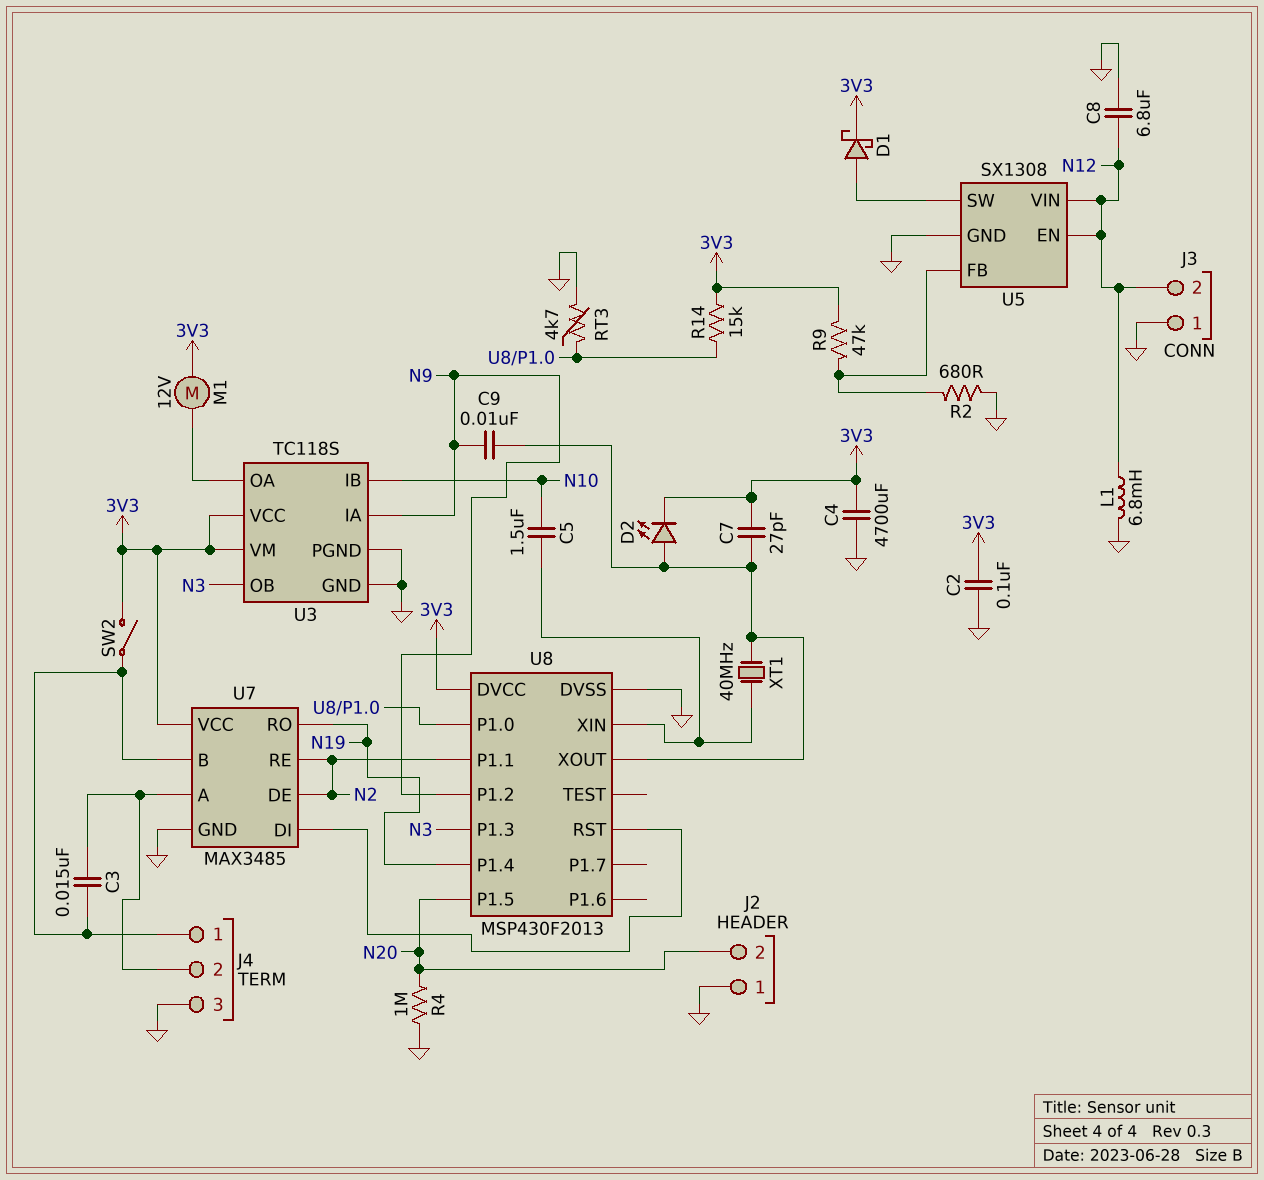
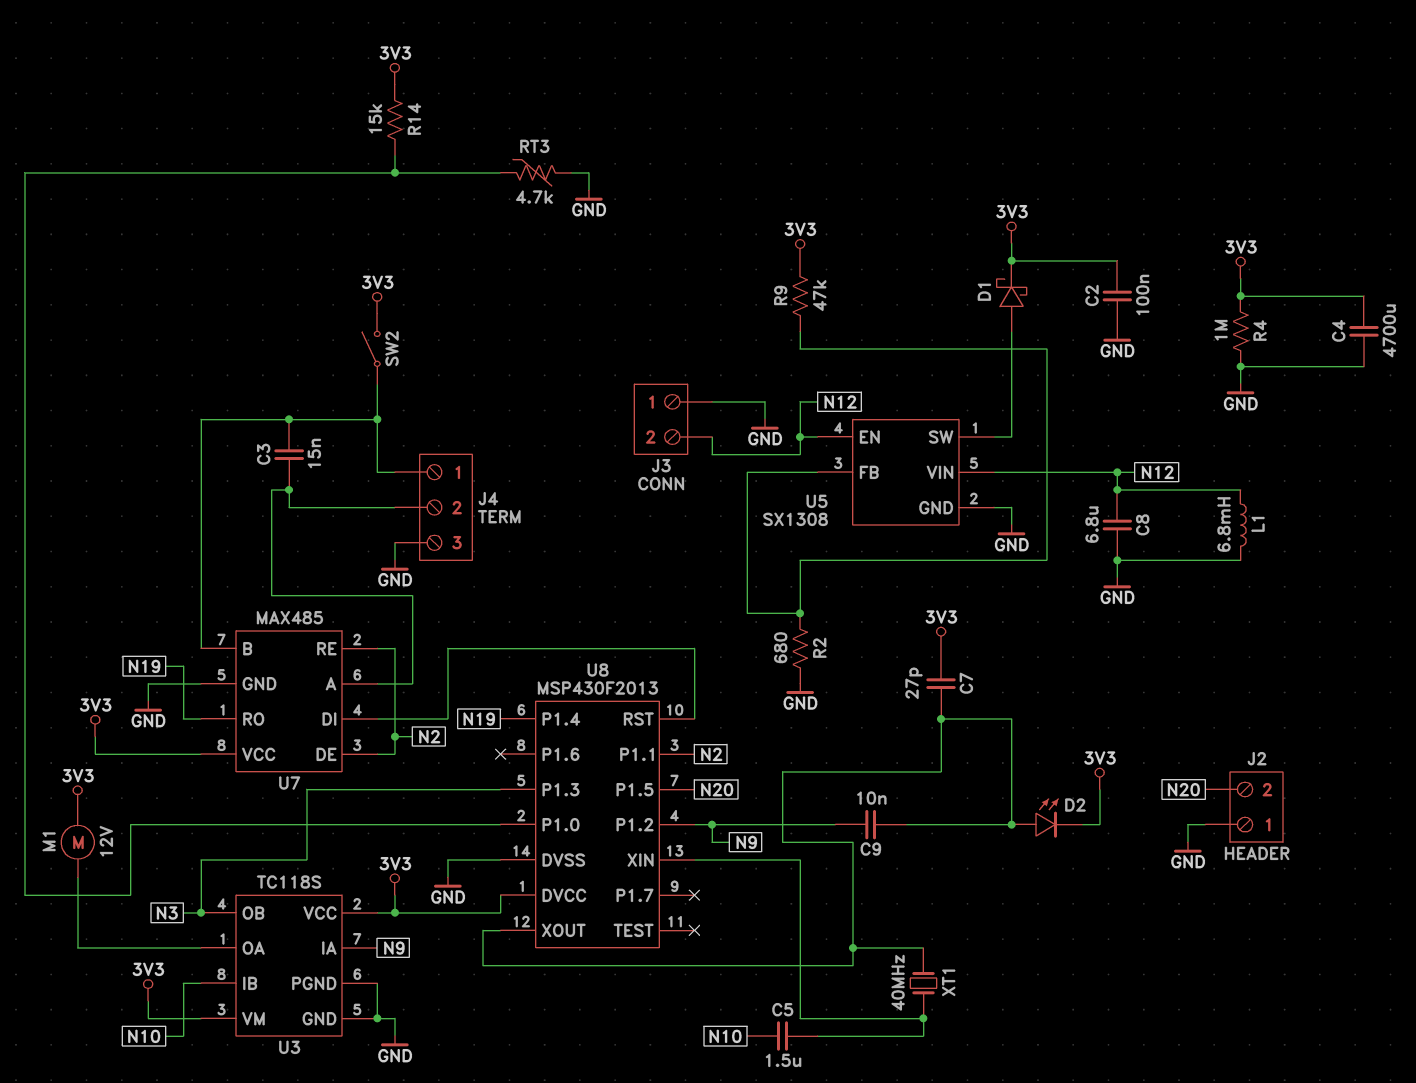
R4: 1M (GND, N20) -> 1M (3V3, GND)
U7: MAX3485 -> MAX485

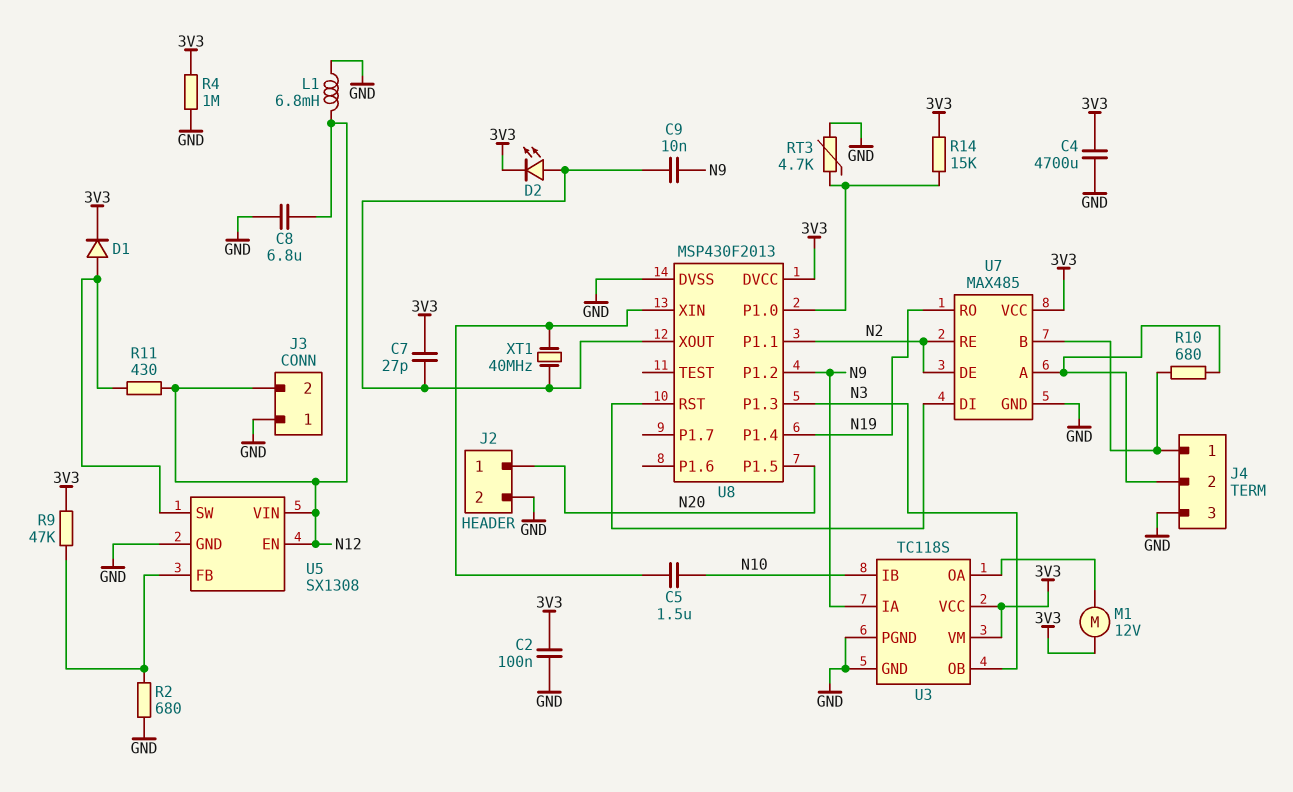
C3: 15nF (J4/1, J4/2) -> none
D1: schottky (A U5/SW, K 3V3) -> diode (A U5/SW, K 3V3)
J2 pin 1: GND -> N20
J2 pin 2: N20 -> GND
R10: none -> 680 (J4/1, J4/2)
R11: none -> 430 (N12, U5/SW)
SW2: switch (3V3, J4/1) -> none

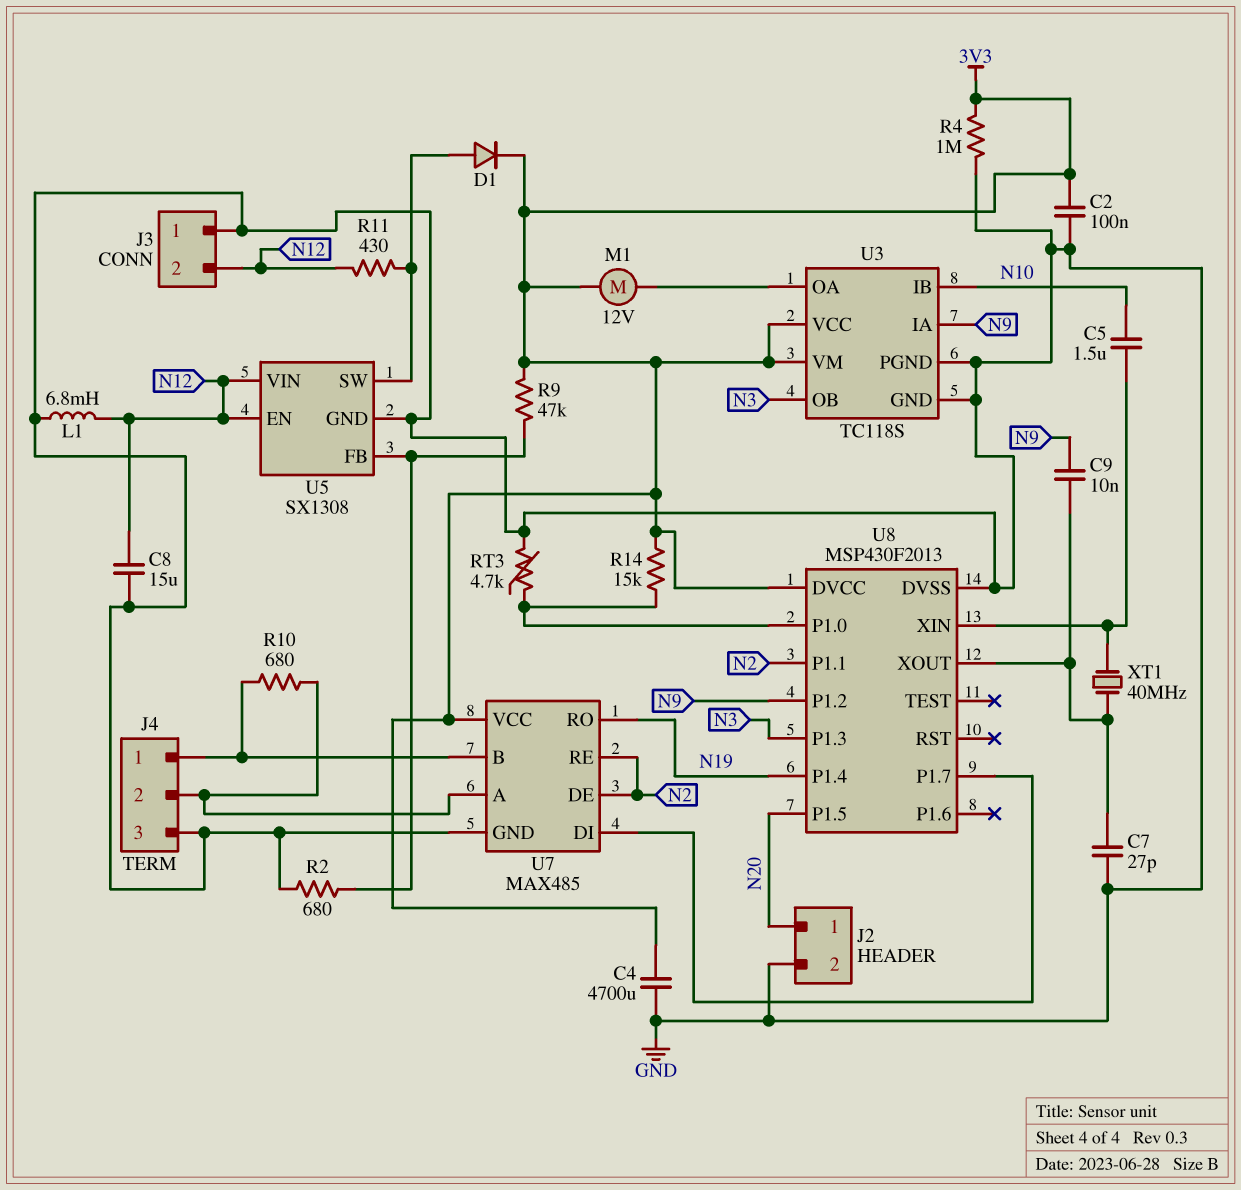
C7: 27pF (3V3, U8/XOUT) -> 27pF (GND, U8/XOUT)
C8: 6.8uF (GND, N12) -> 15uF (GND, N12)
D2: LED (A U8/XOUT, K 3V3) -> none
U8 pin P1.7: none -> U7/DI
U8 pin RST: U7/DI -> none

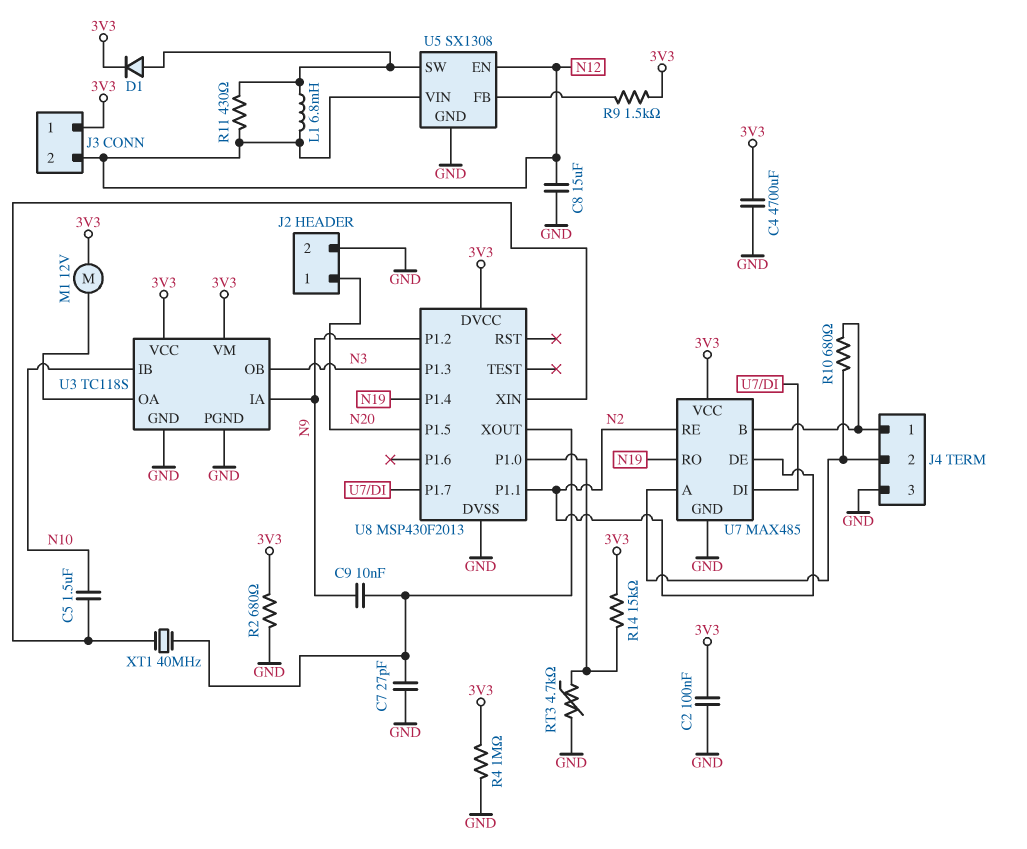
J3 pin 1: GND -> 3V3
L1: 6.8mH (GND, N12) -> 6.8mH (N12, U5/SW)
R2: 680 (GND, U5/FB) -> 680 (3V3, GND)
R9: 47k (3V3, U5/FB) -> 1.5k (3V3, U5/FB)

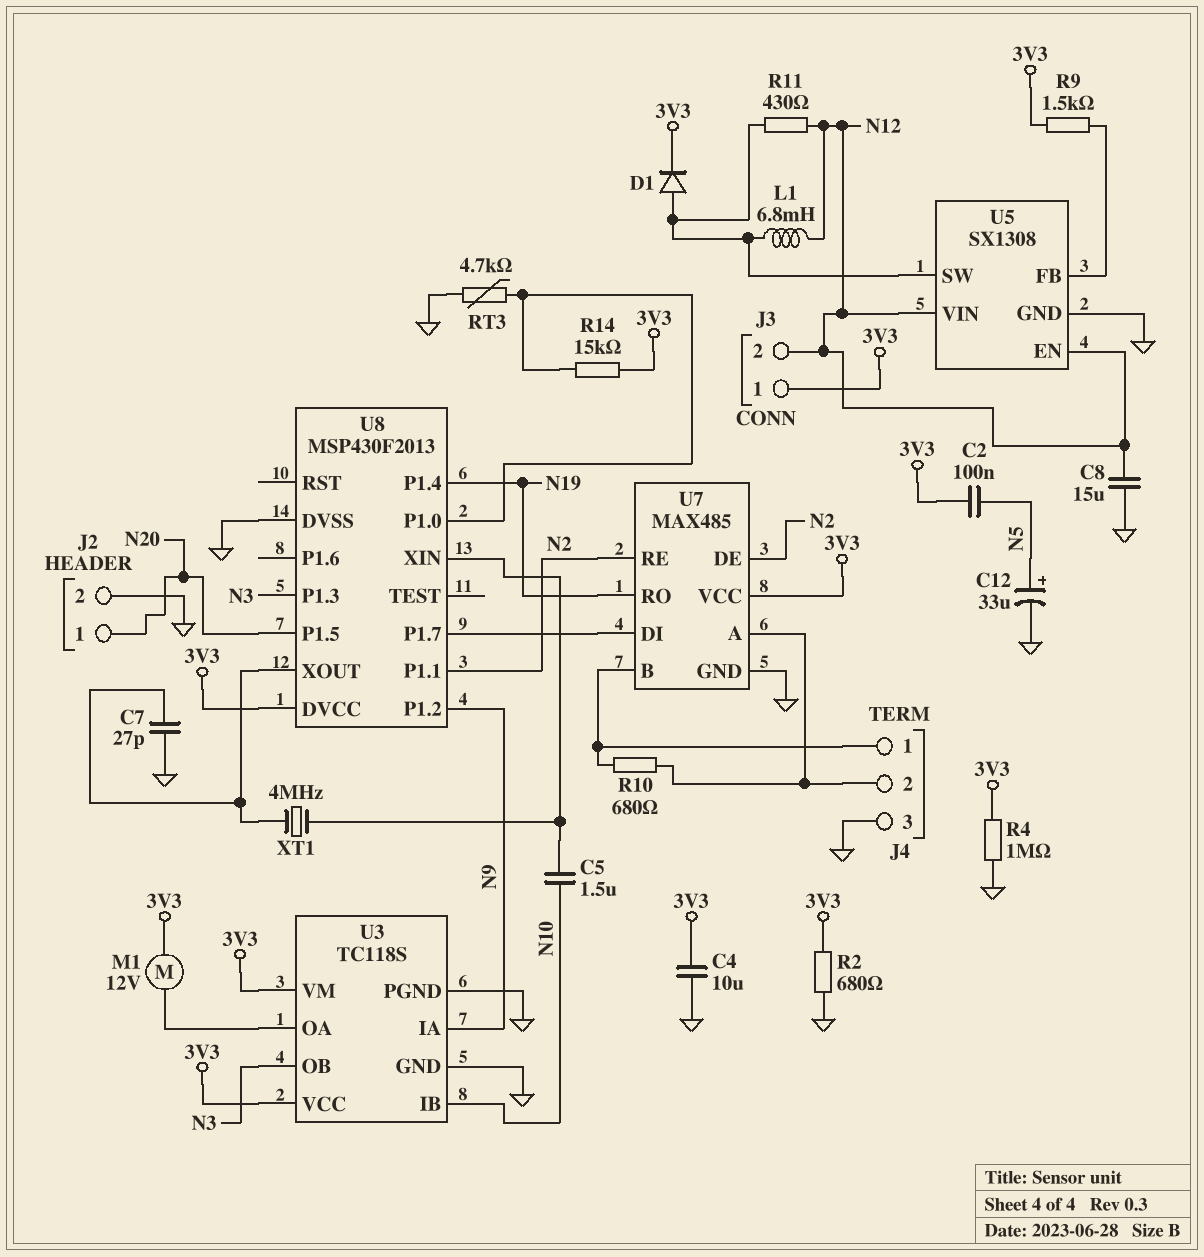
C2: 100nF (3V3, GND) -> 100nF (3V3, N5)
C4: 4700uF (3V3, GND) -> 10uF (3V3, GND)
C9: 10nF (N9, U8/XOUT) -> none
C12: none -> 33uF (plus N5, minus GND)
XT1: 40MHz (U8/XIN, U8/XOUT) -> 4MHz (U8/XIN, U8/XOUT)

